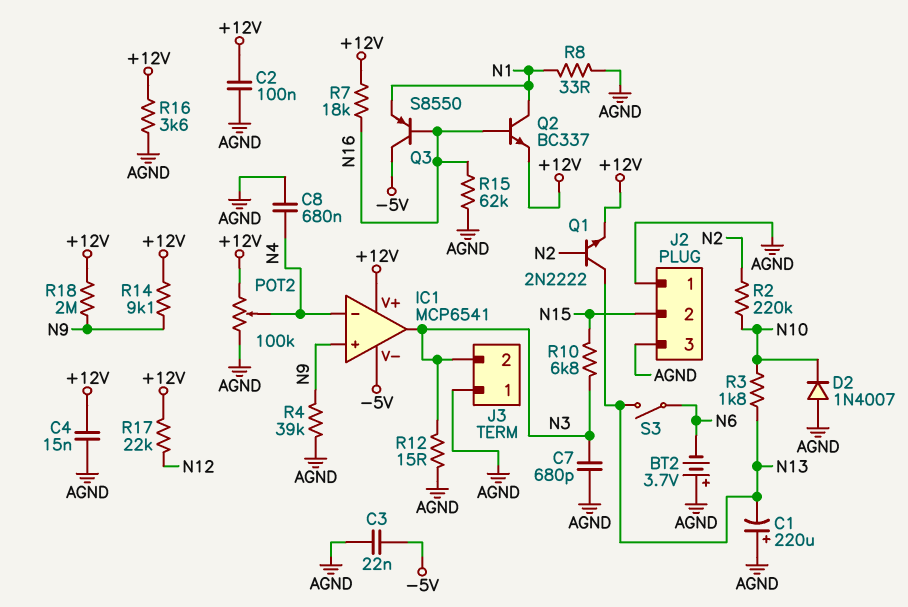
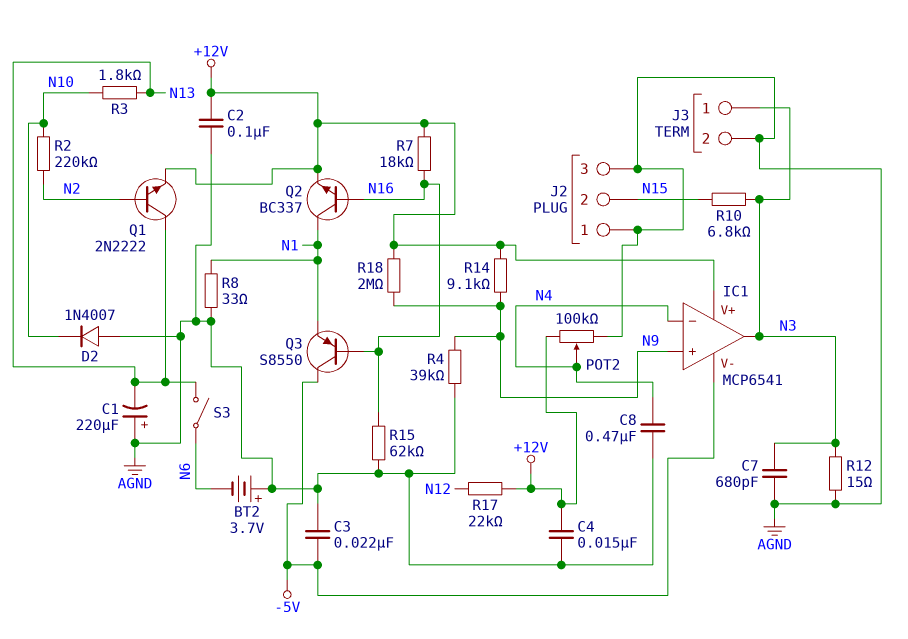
C8: 680nF (AGND, N4) -> 470nF (AGND, N4)
J3 pin 1: AGND -> N3
J3 pin 2: N3 -> AGND
R16: 3.6k (+12V, AGND) -> none

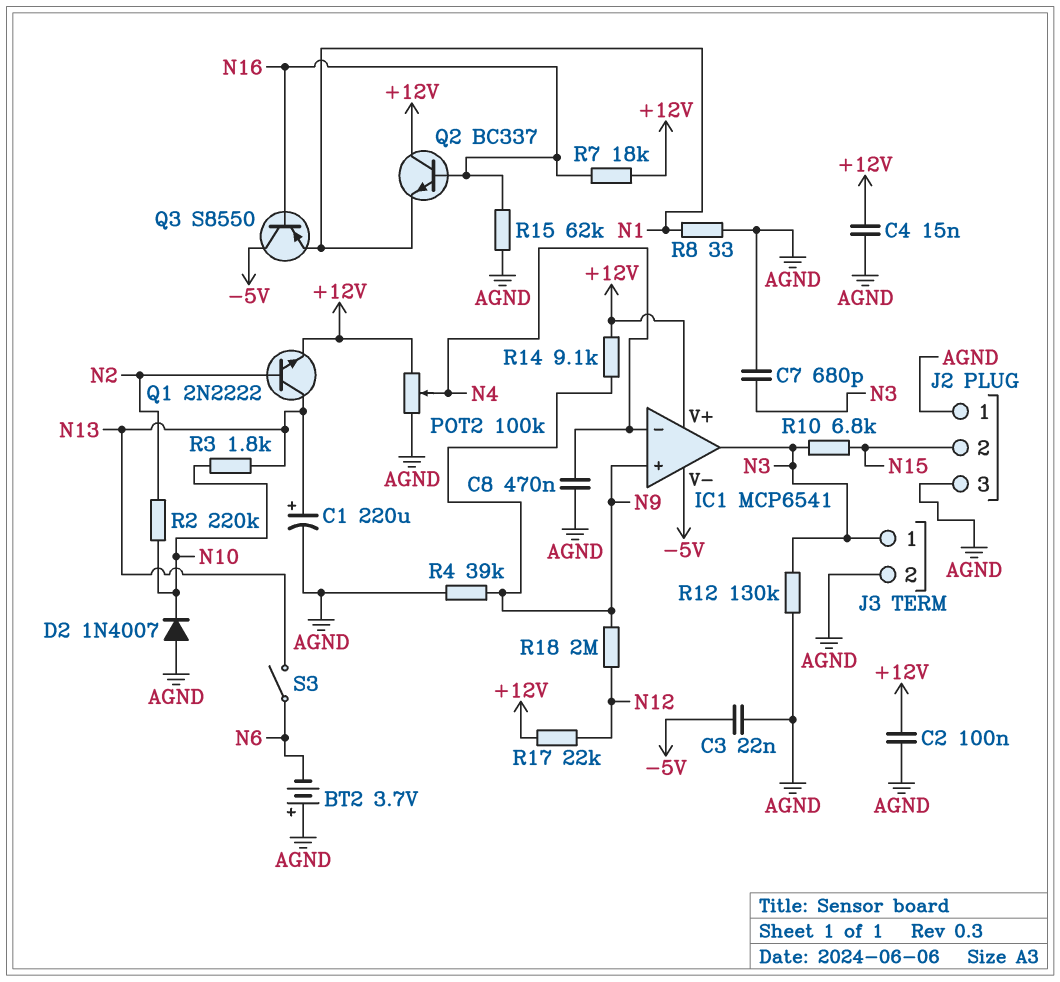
C1: 220uF (plus AGND, minus N13) -> 220uF (plus N13, minus AGND)
Q2: NPN BC337 (B N16, C N1, E +12V) -> NPN BC337 (B N16, C +12V, E N1)
R12: 15 (AGND, N3) -> 130k (AGND, N3)
R18: 2M (+12V, N9) -> 2M (N9, N12)

